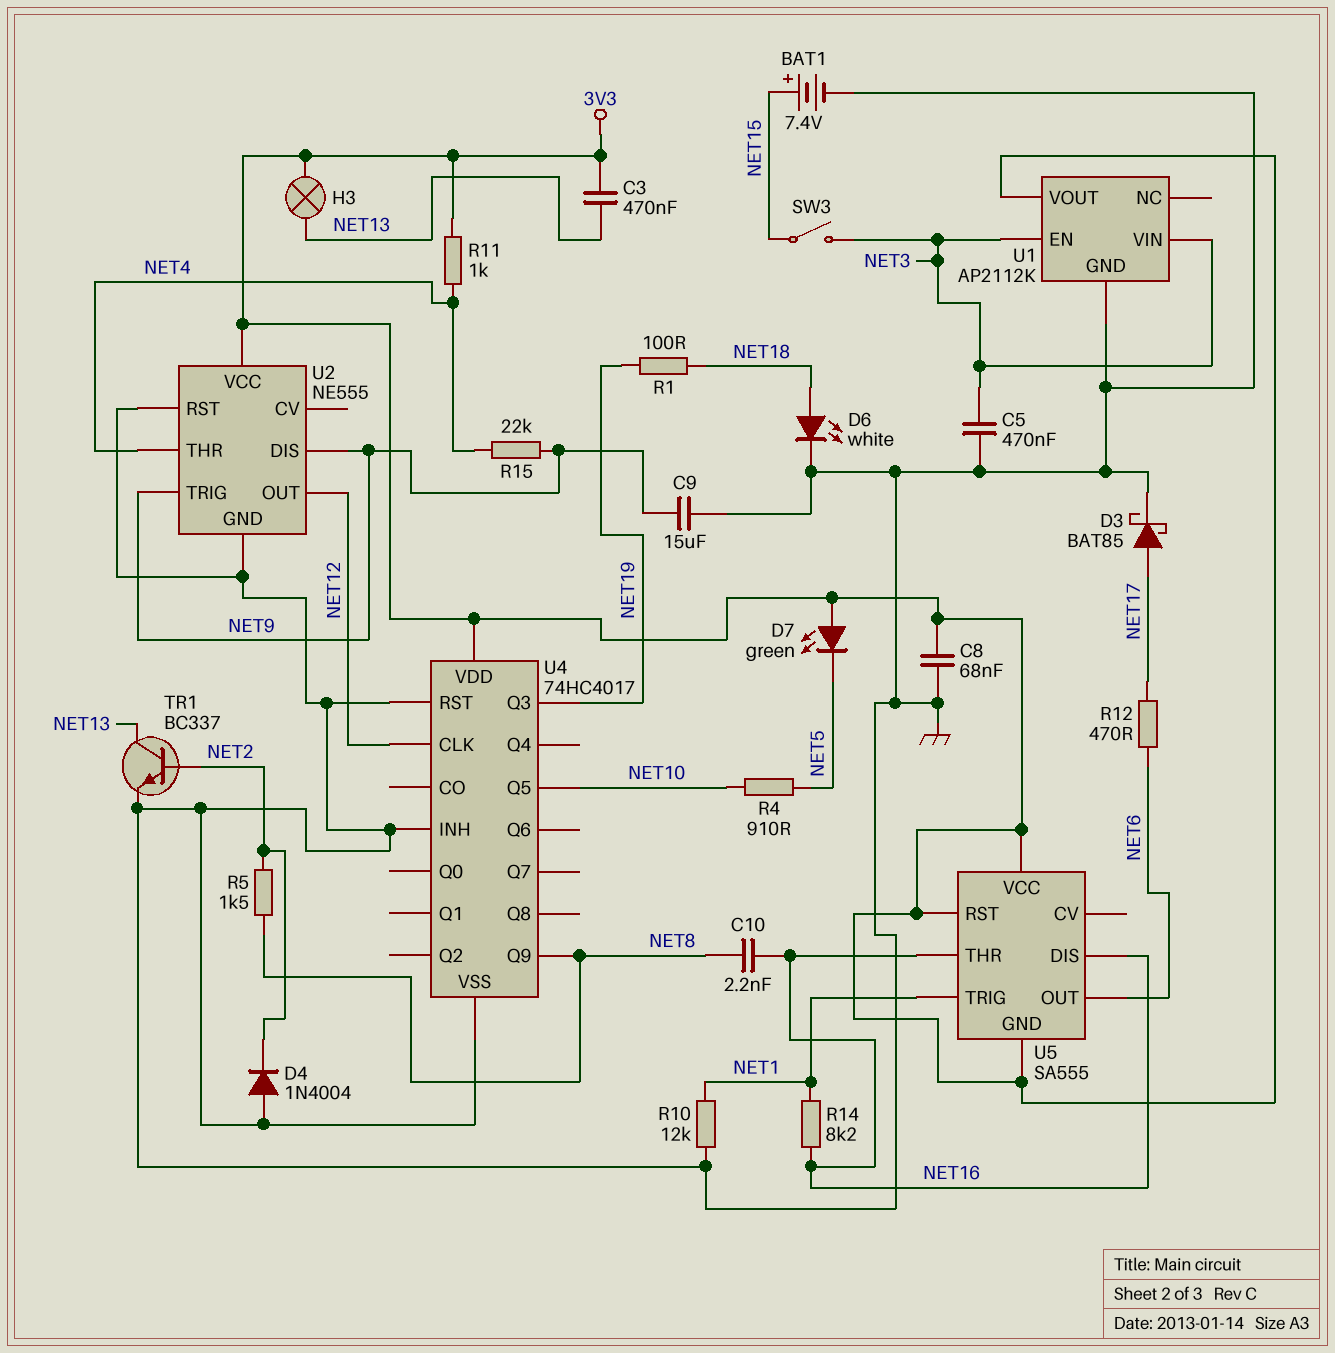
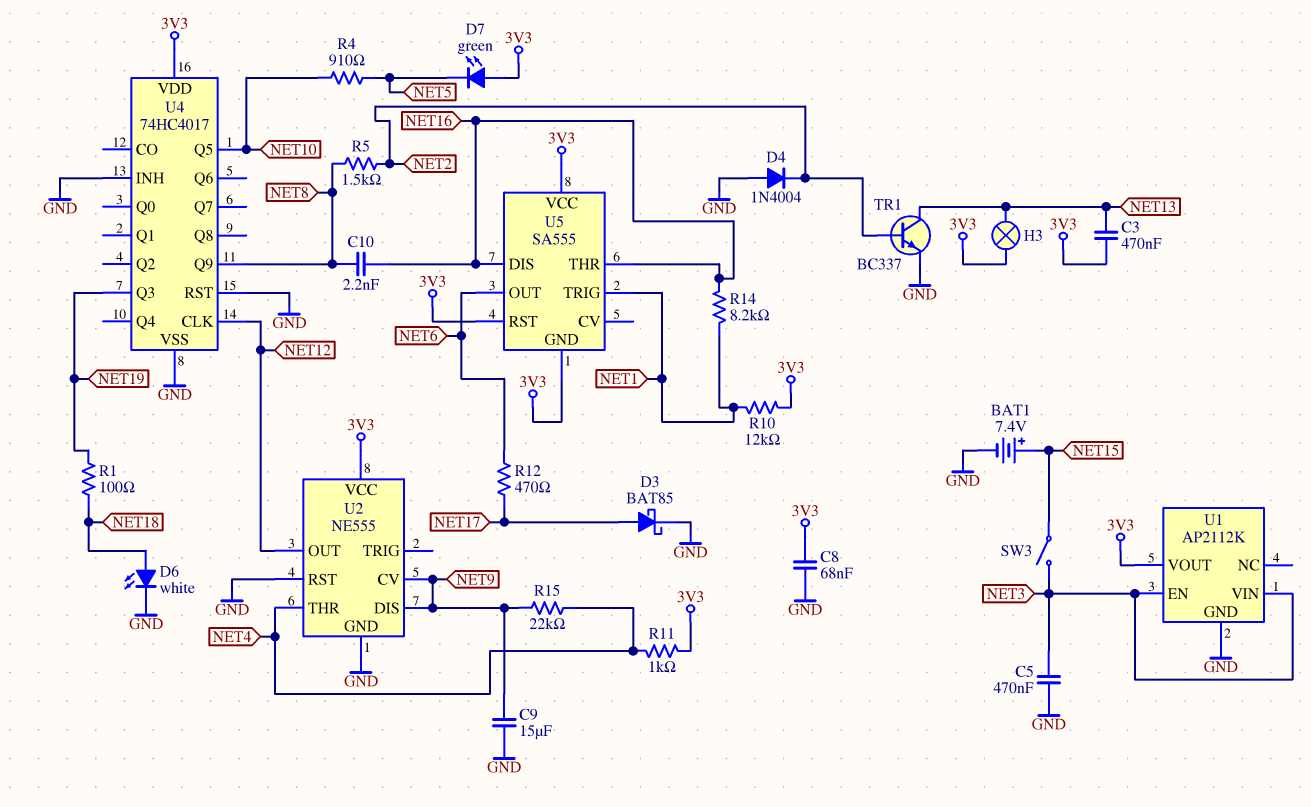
R10: 12k (GND, NET1) -> 12k (3V3, NET1)
U2 pin CV: none -> NET9
U2 pin TRIG: NET9 -> none

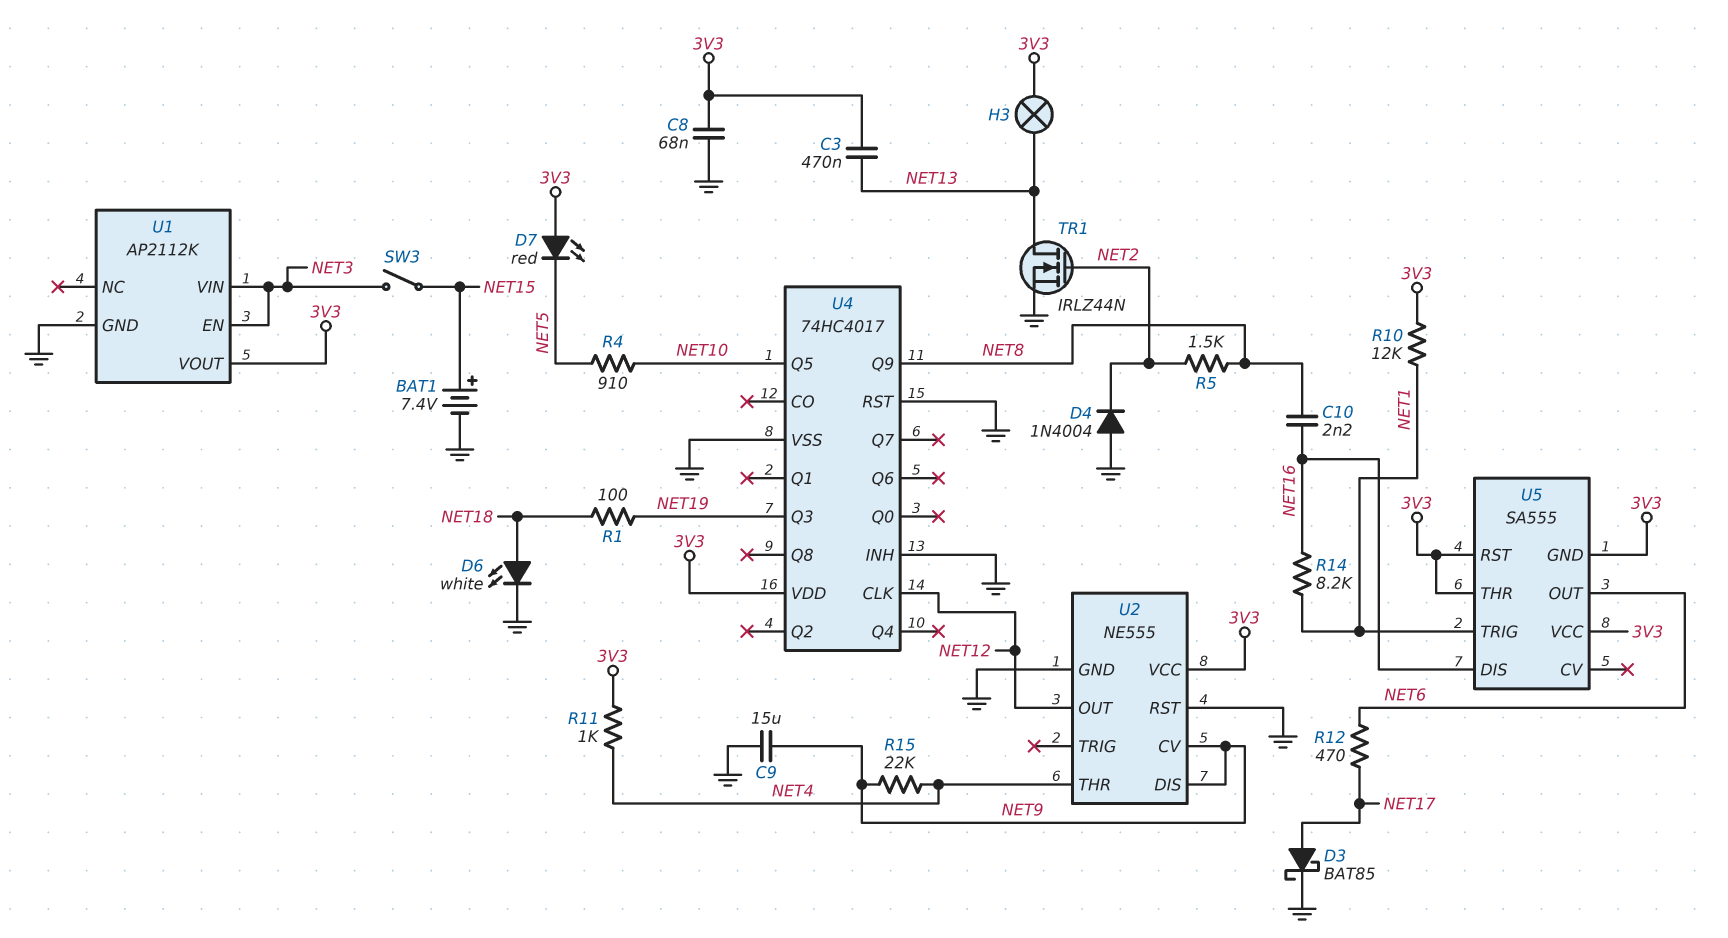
C5: 470nF (GND, NET3) -> none
D7: LED green (A 3V3, K NET5) -> LED red (A 3V3, K NET5)
TR1: NPN BC337 (B NET2, C NET13, E GND) -> NMOS IRLZ44N (G NET2, D NET13, S GND)
U5 pin THR: NET16 -> 3V3

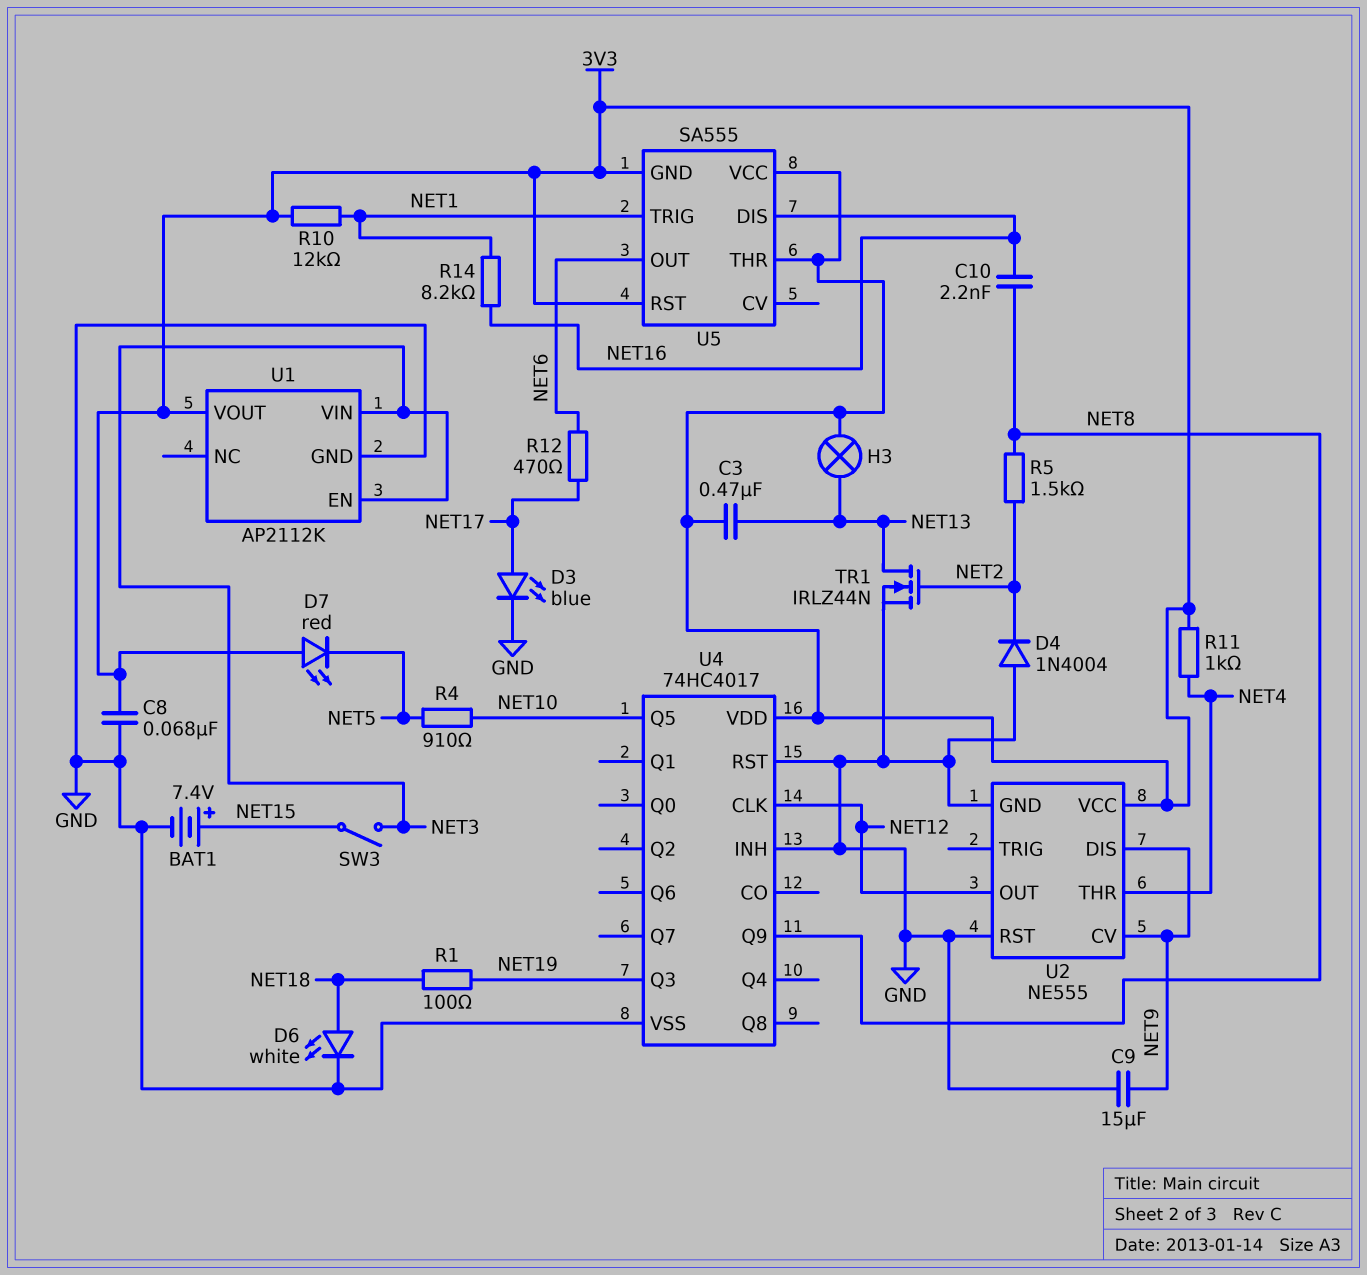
D3: schottky BAT85 (A NET17, K GND) -> LED blue (A NET17, K GND)
R15: 22k (NET4, NET9) -> none

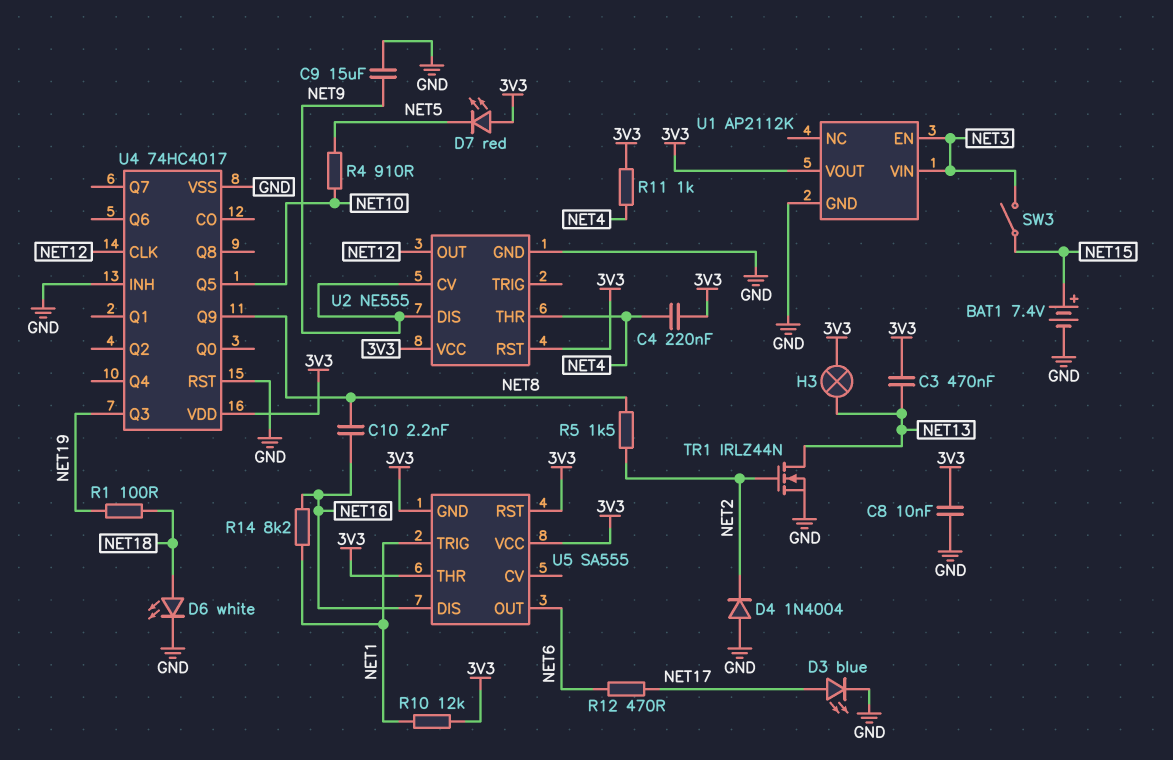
C4: none -> 220nF (3V3, NET4)
C8: 68nF (3V3, GND) -> 10nF (3V3, GND)
U2 pin RST: GND -> 3V3

